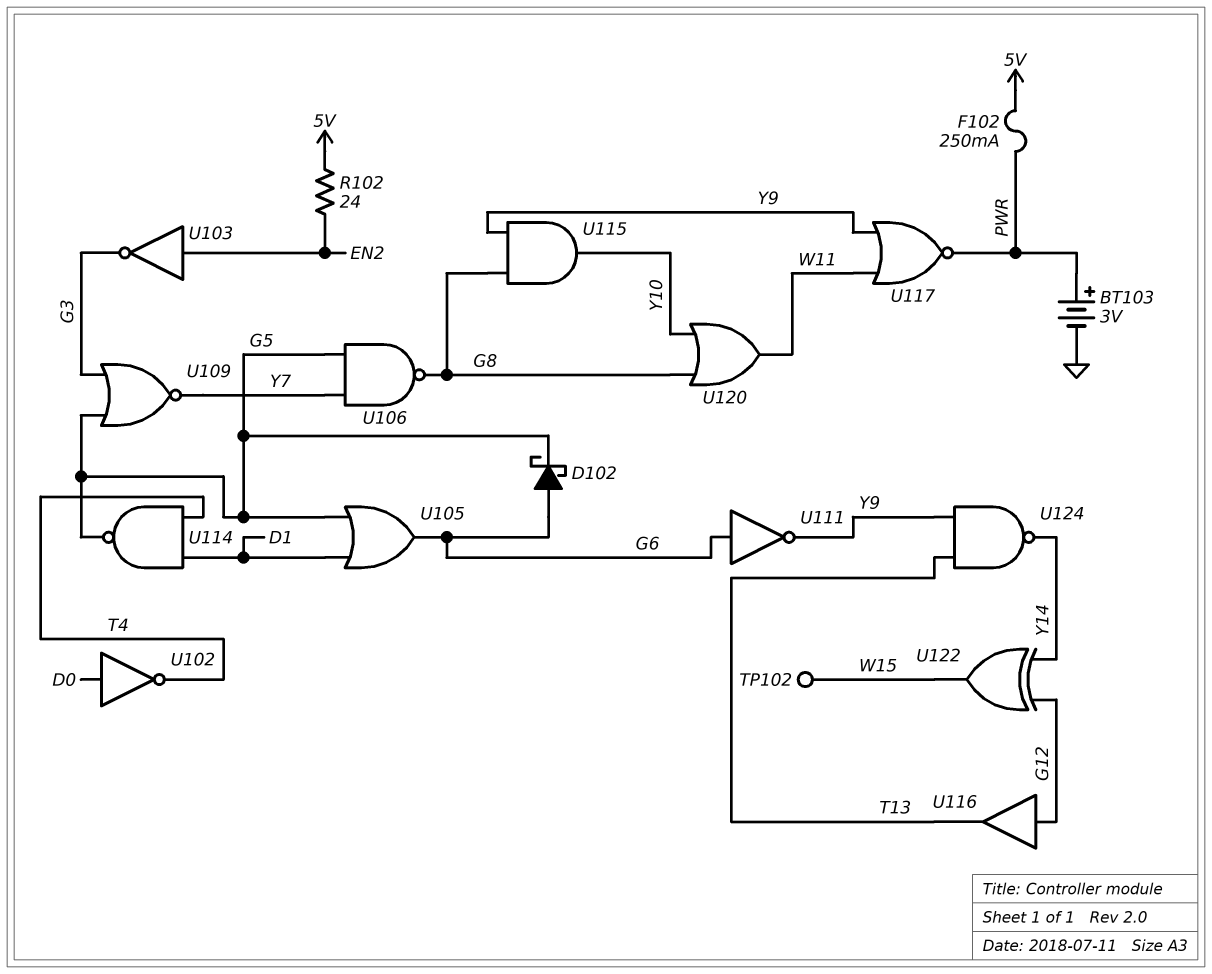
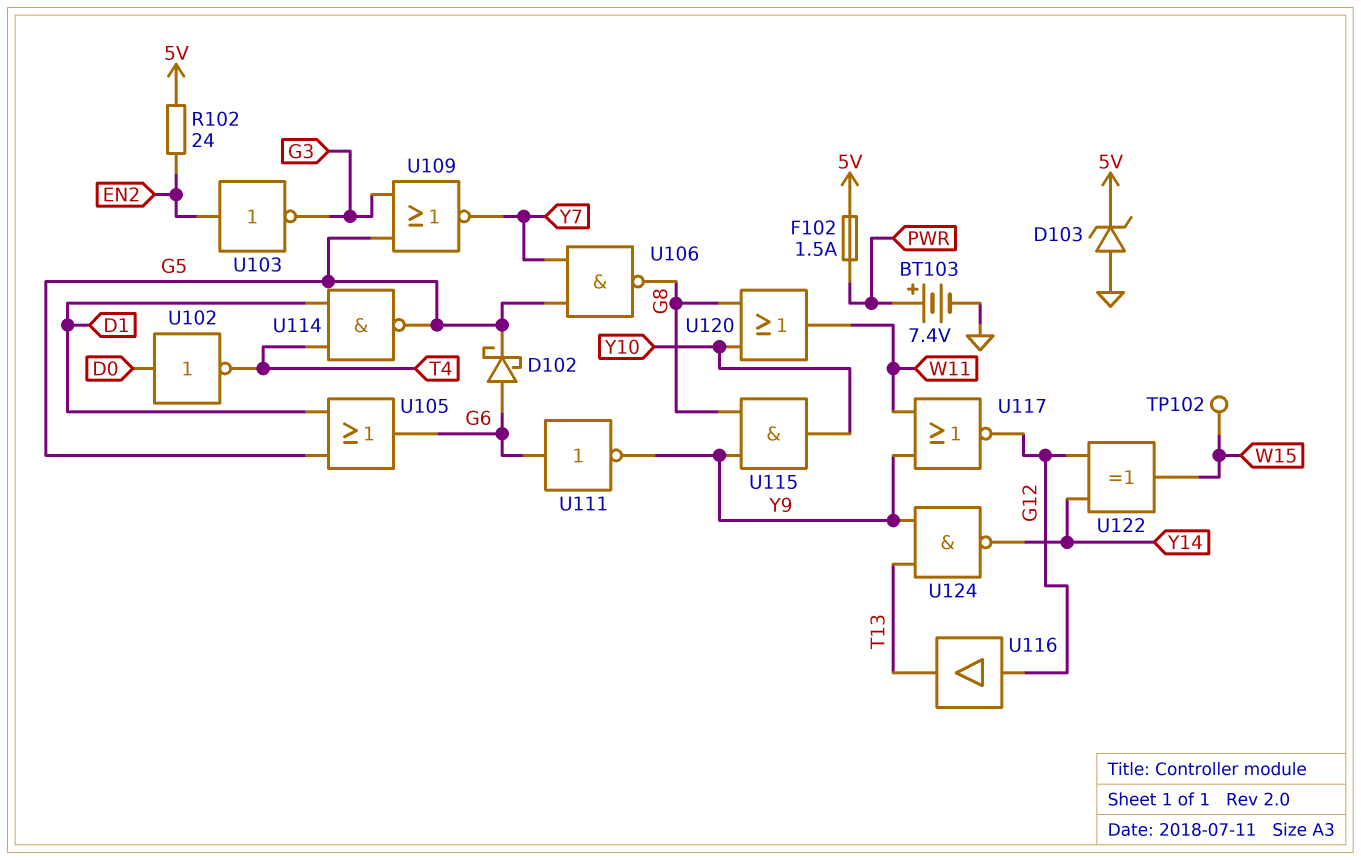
BT103: 3V (plus PWR, minus GND) -> 7.4V (plus PWR, minus GND)
D103: none -> zener (A GND, K 5V)
F102: 250mA (5V, PWR) -> 1.5A (5V, PWR)
U117: NOR (in W11, in Y9, out PWR) -> NOR (in W11, in Y9, out G12)

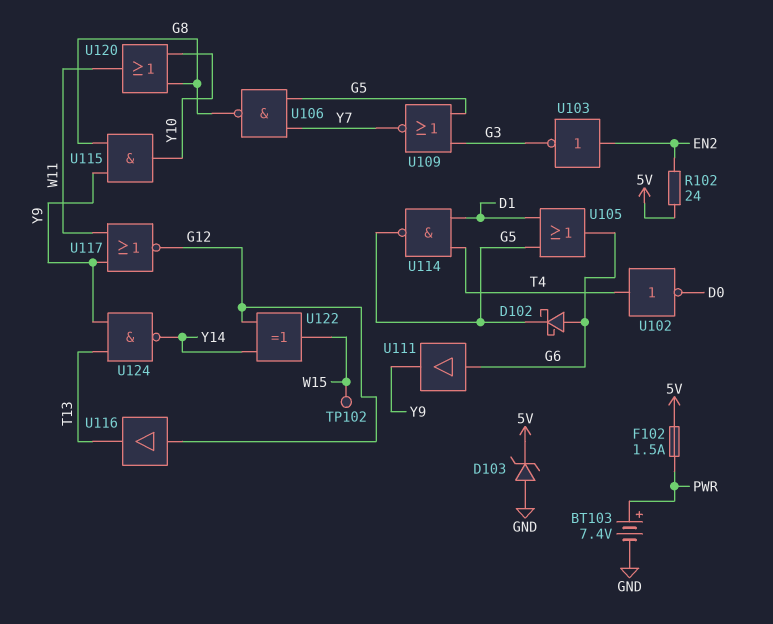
U102: NOT (in D0, out T4) -> NOT (in T4, out D0)
U111: NOT (in G6, out Y9) -> buffer (in G6, out Y9)

